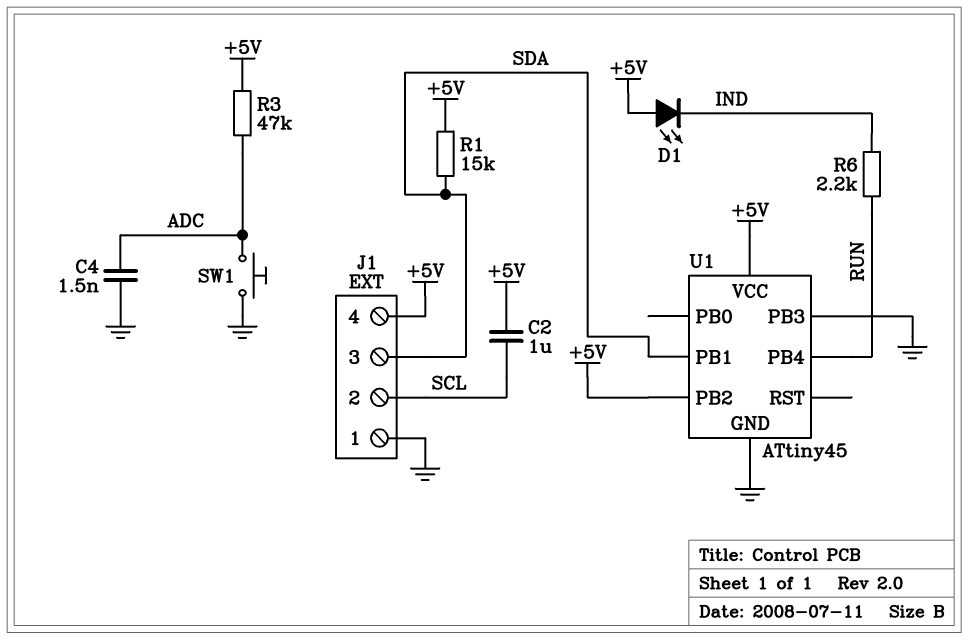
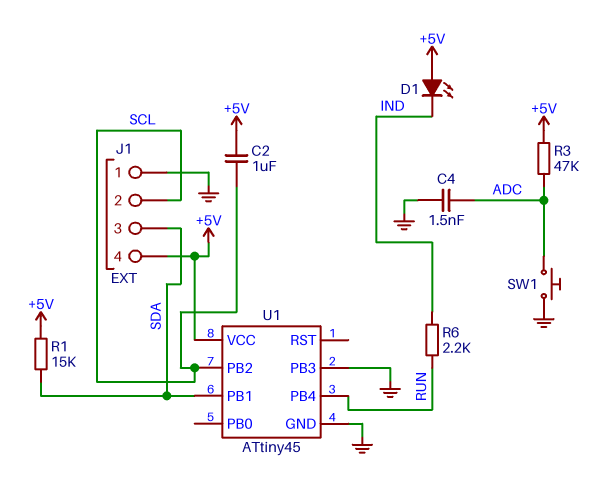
U1 pin PB2: +5V -> SCL

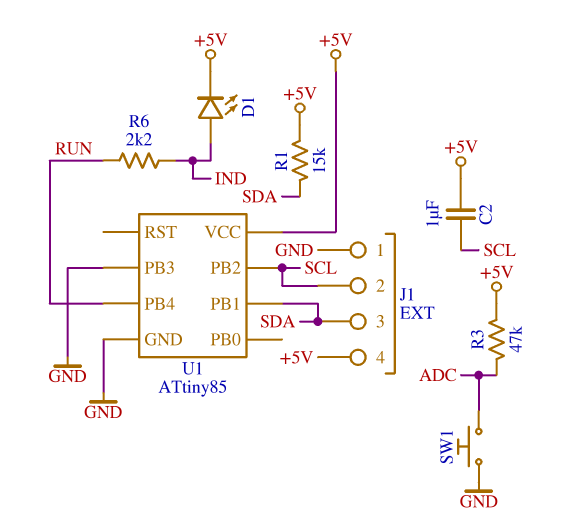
C4: 1.5nF (ADC, GND) -> none
D1: LED (A +5V, K IND) -> LED (A IND, K +5V)
U1: ATtiny45 -> ATtiny85

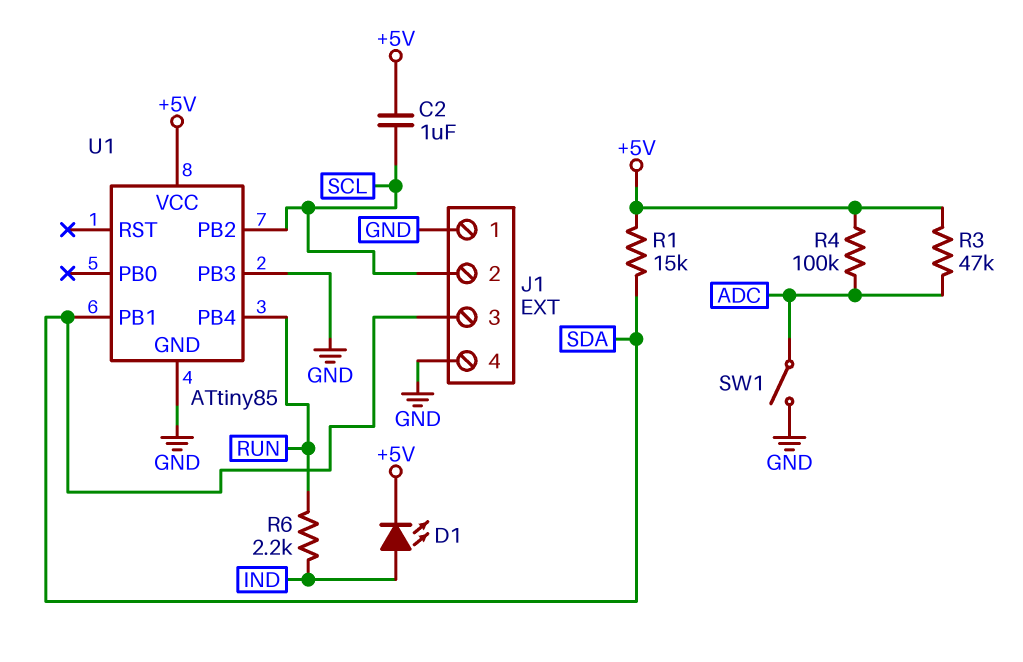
J1 pin 4: +5V -> GND
R4: none -> 100k (+5V, ADC)
SW1: button (ADC, GND) -> switch (ADC, GND)

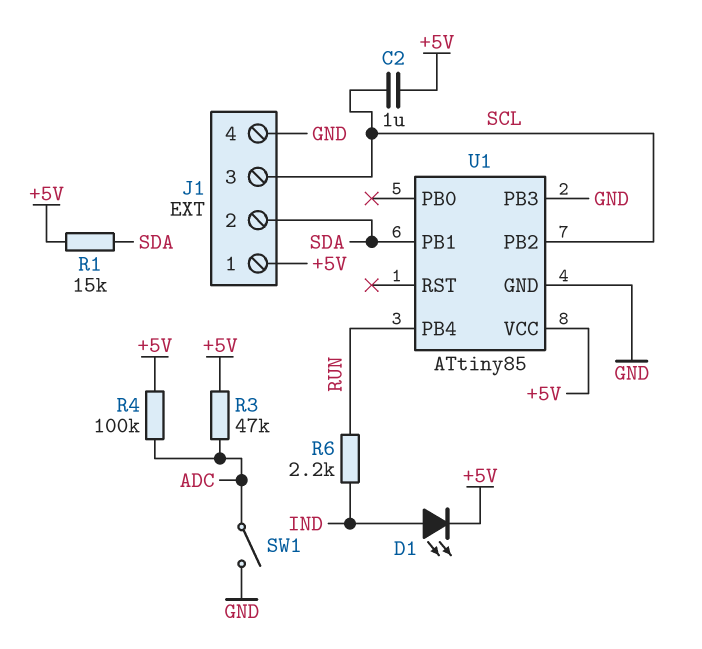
J1 pin 1: GND -> +5V
J1 pin 2: SCL -> SDA
J1 pin 3: SDA -> SCL

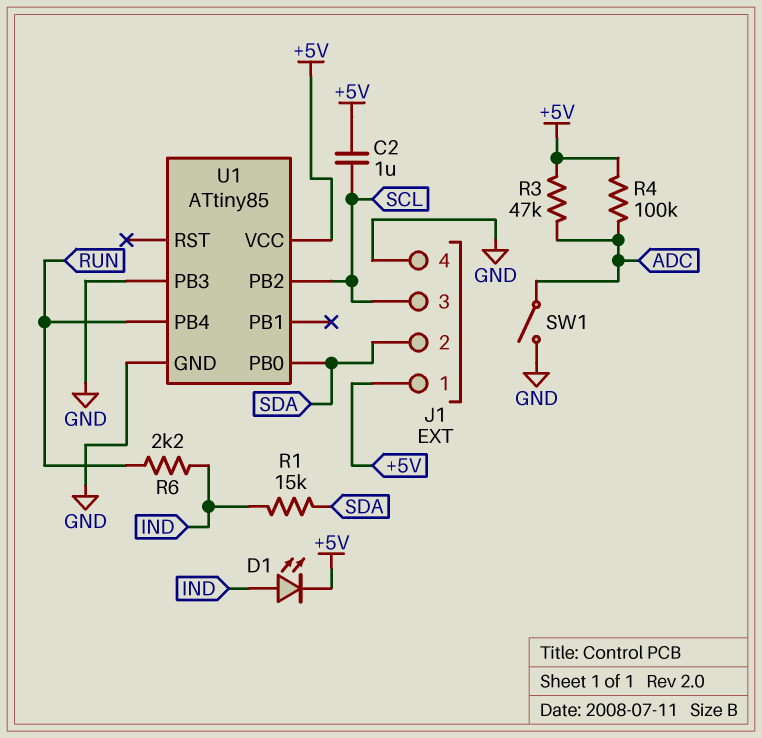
R1: 15k (+5V, SDA) -> 15k (IND, SDA)
U1 pin PB0: none -> SDA
U1 pin PB1: SDA -> none

